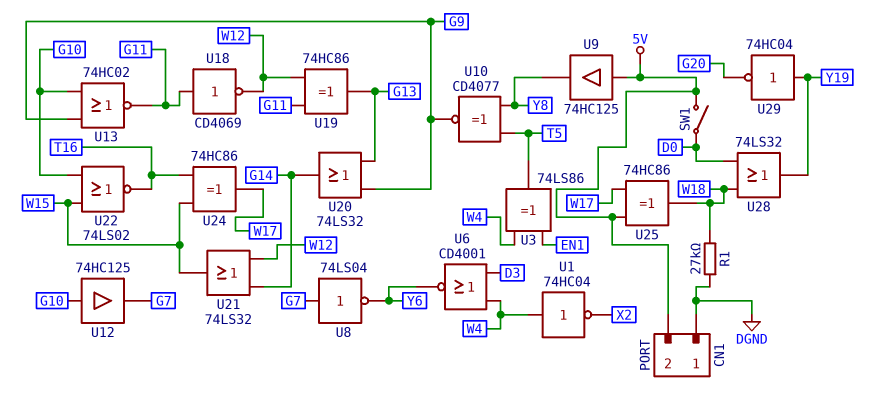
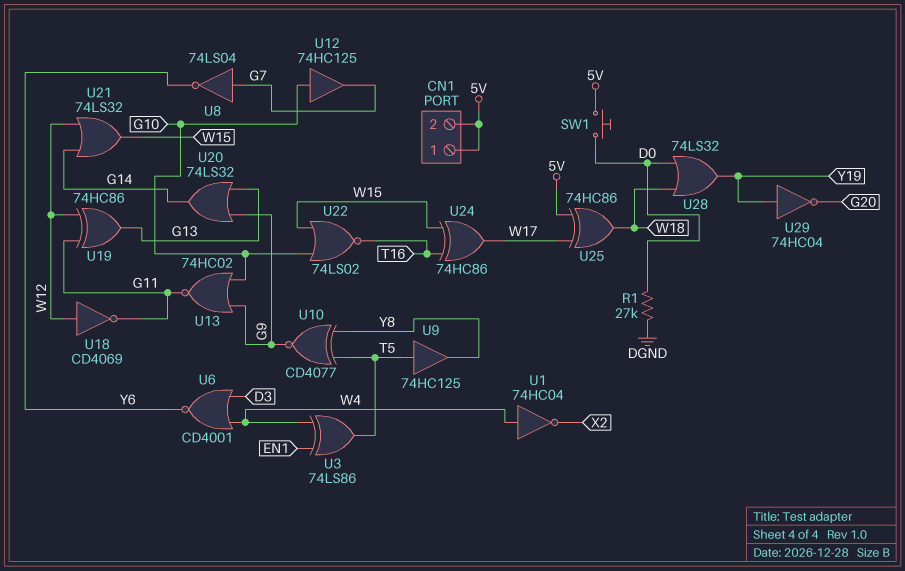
CN1 pin 1: DGND -> 5V
R1: 27k (DGND, W18) -> 27k (D0, DGND)
SW1: switch (5V, D0) -> button (5V, D0)
U9: buffer 74HC125 (in 5V, out Y8) -> buffer 74HC125 (in T5, out Y8)
U18: NOT CD4069 (in G11, out W12) -> NOT CD4069 (in W12, out G11)

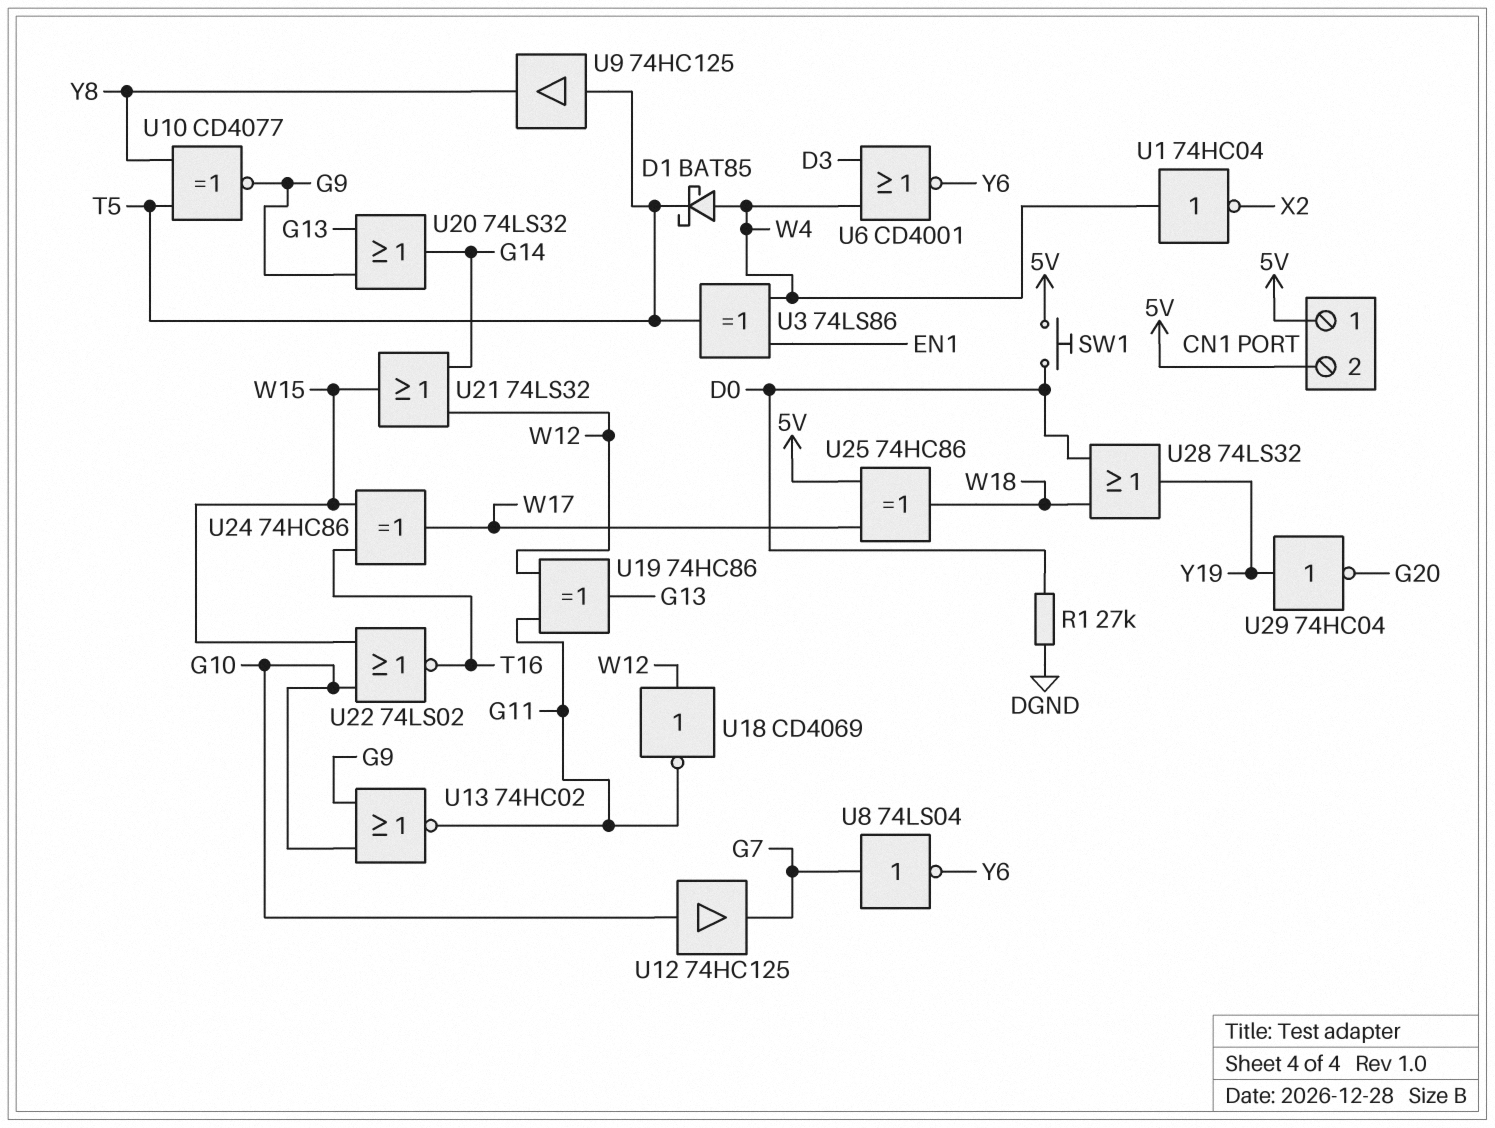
D1: none -> schottky BAT85 (A W4, K T5)

